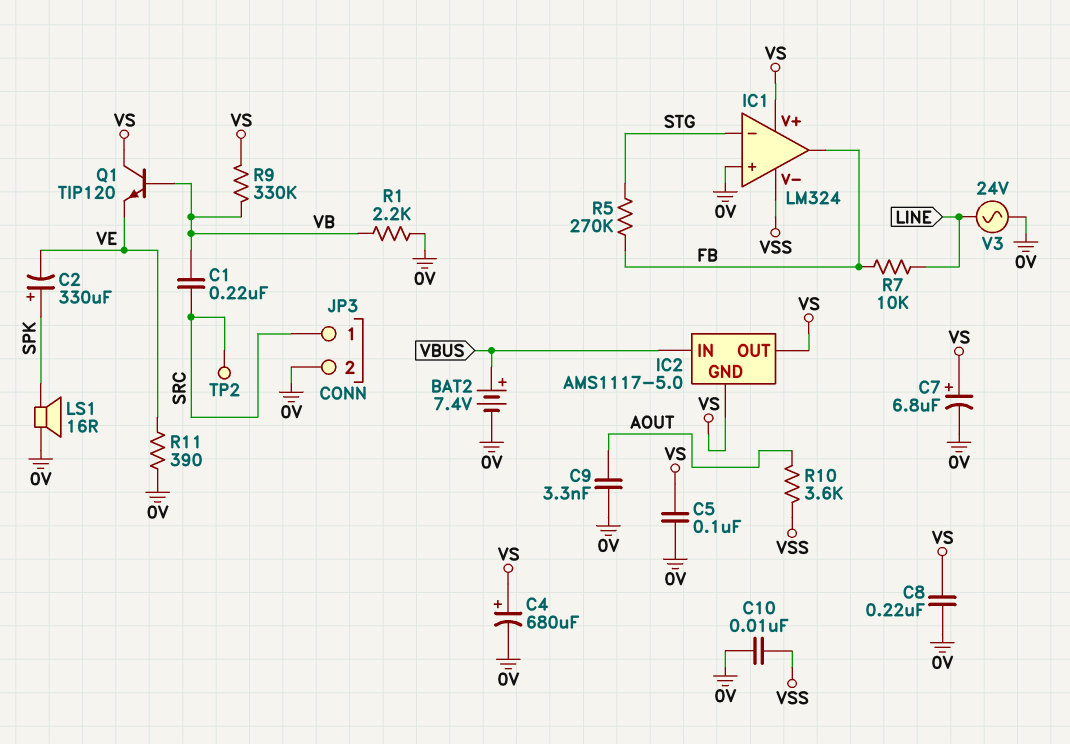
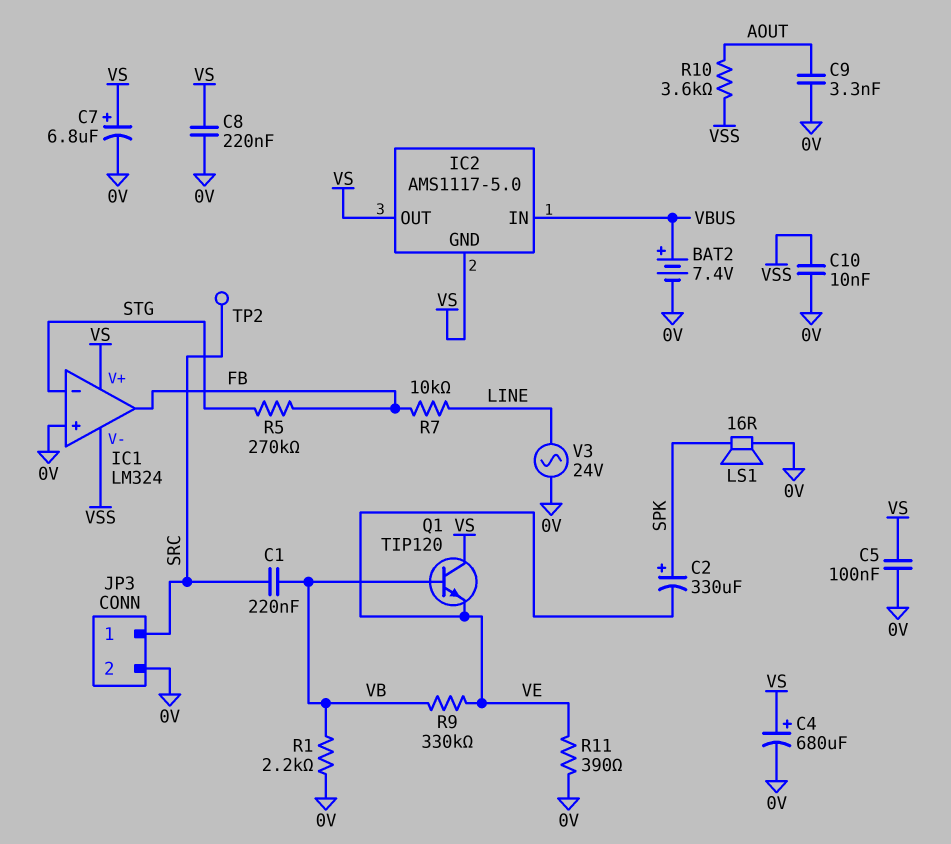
R9: 330k (VB, VS) -> 330k (VB, VE)

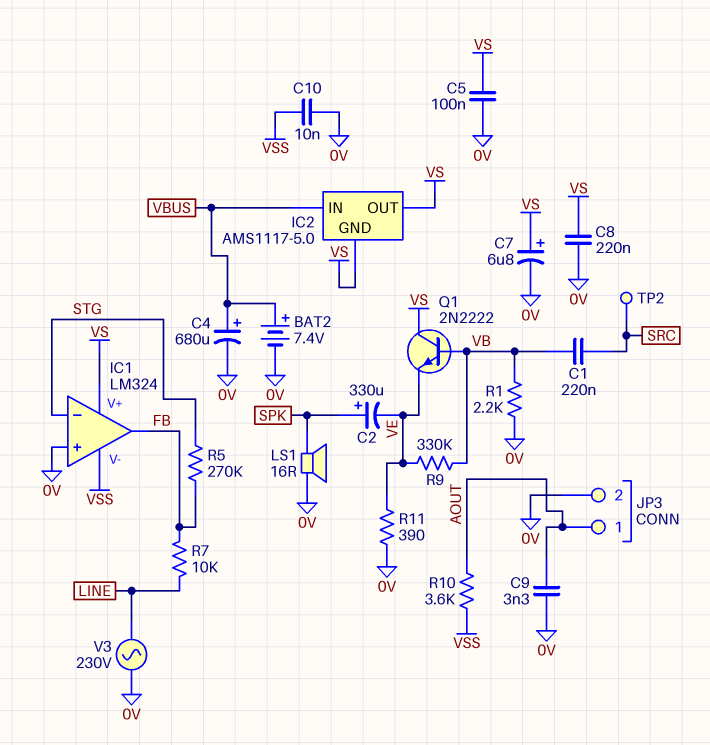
C4: 680uF (plus VS, minus 0V) -> 680uF (plus VBUS, minus 0V)
JP3 pin 1: SRC -> AOUT
Q1: NPN TIP120 (B VB, C VS, E VE) -> NPN 2N2222 (B VB, C VS, E VE)
V3: AC 24V (0V, LINE) -> AC 230V (0V, LINE)

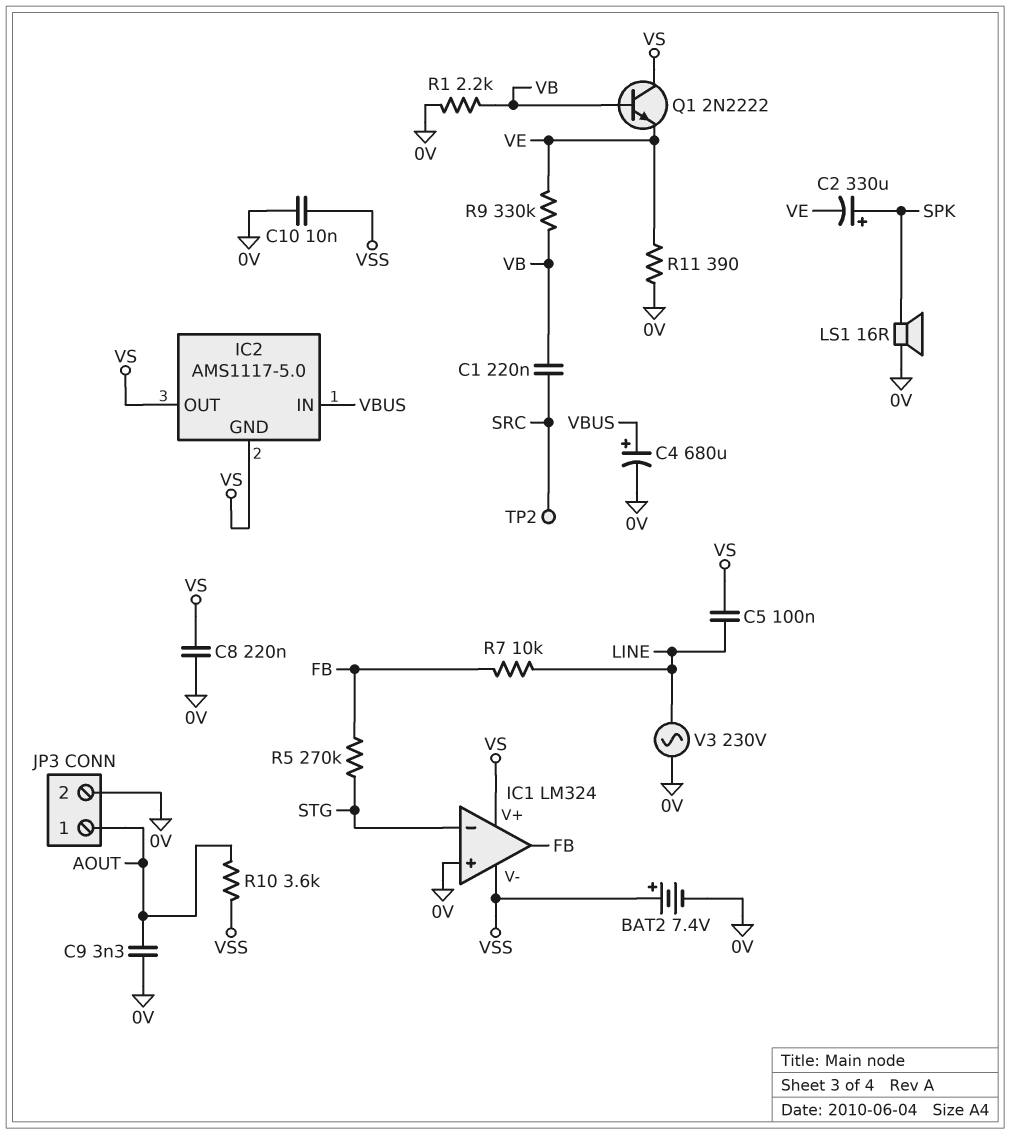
BAT2: 7.4V (plus VBUS, minus 0V) -> 7.4V (plus VSS, minus 0V)
C5: 100nF (0V, VS) -> 100nF (LINE, VS)
C7: 6.8uF (plus VS, minus 0V) -> none

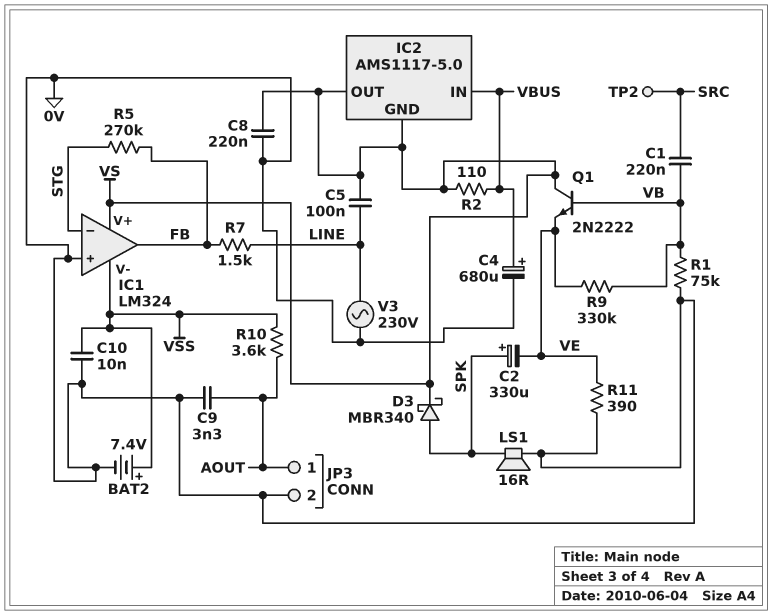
D3: none -> schottky MBR340 (A SPK, K VS)
R1: 2.2k (0V, VB) -> 75k (0V, VB)
R2: none -> 110 (VBUS, VS)
R7: 10k (FB, LINE) -> 1.5k (FB, LINE)

